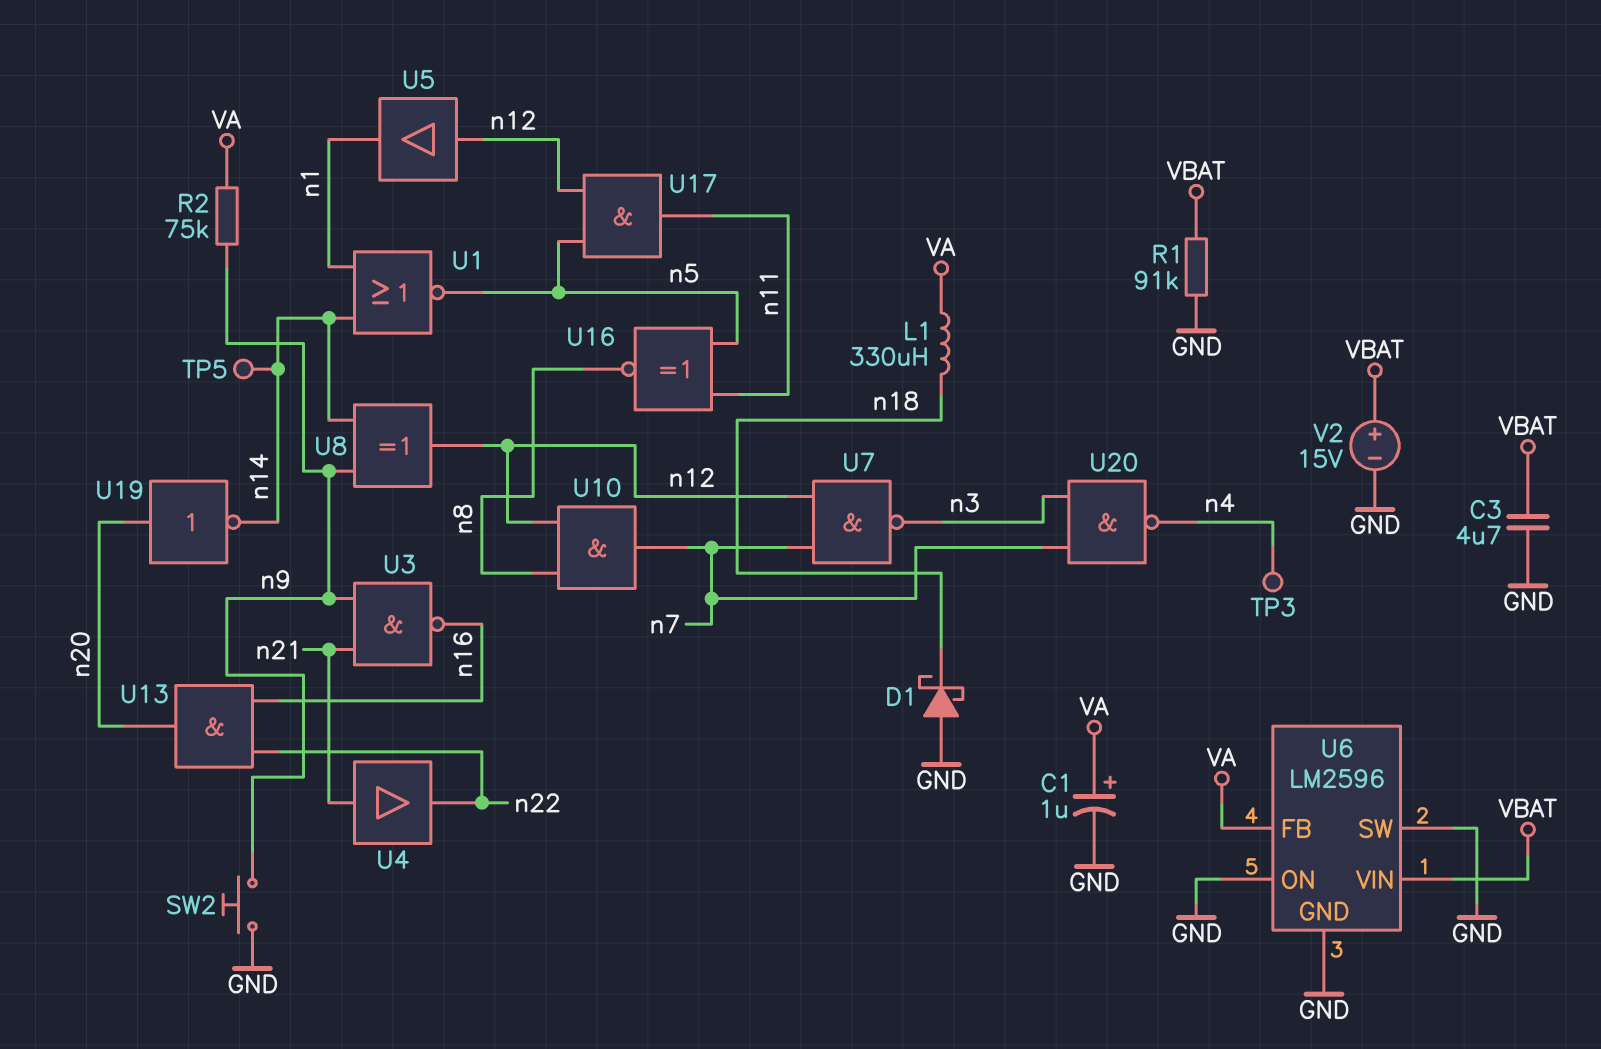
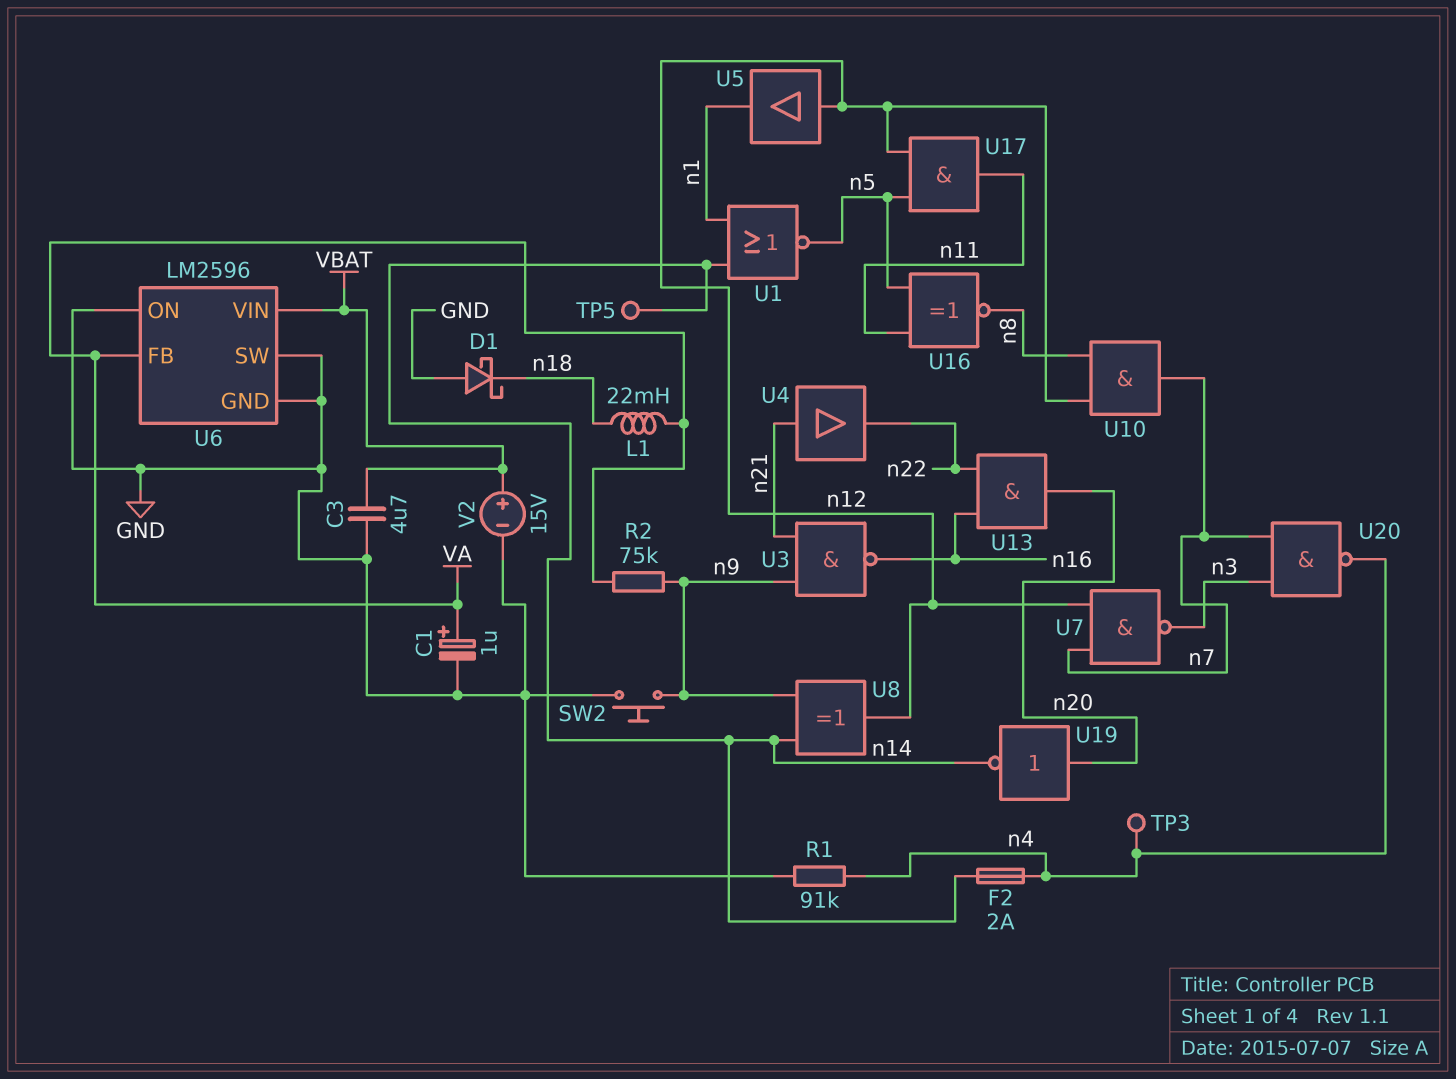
F2: none -> 2A (n4, n14)
L1: 330uH (VA, n18) -> 22mH (VA, n18)
R1: 91k (GND, VBAT) -> 91k (GND, n4)

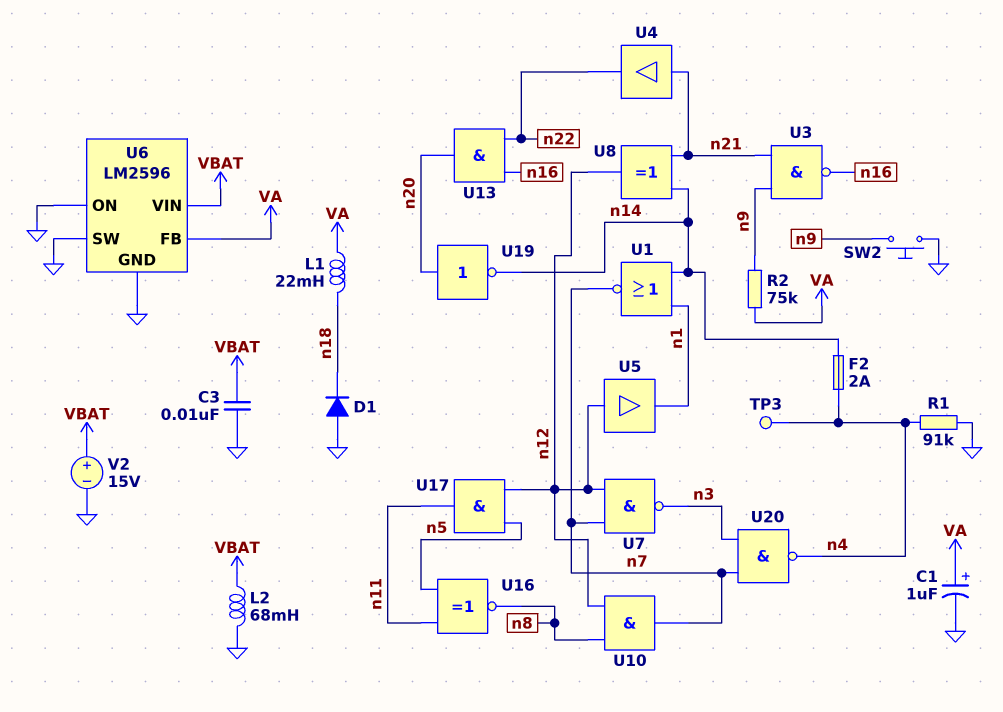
C3: 4.7uF (GND, VBAT) -> 10nF (GND, VBAT)
D1: schottky (A GND, K n18) -> diode (A GND, K n18)
L2: none -> 68mH (GND, VBAT)
TP5: test point (n14) -> none
U1: NOR (in n1, in n14, out n5) -> NOR (in n1, in n14, out n7)
U8: XOR (in n9, in n14, out n12) -> XOR (in n14, in n21, out n12)

